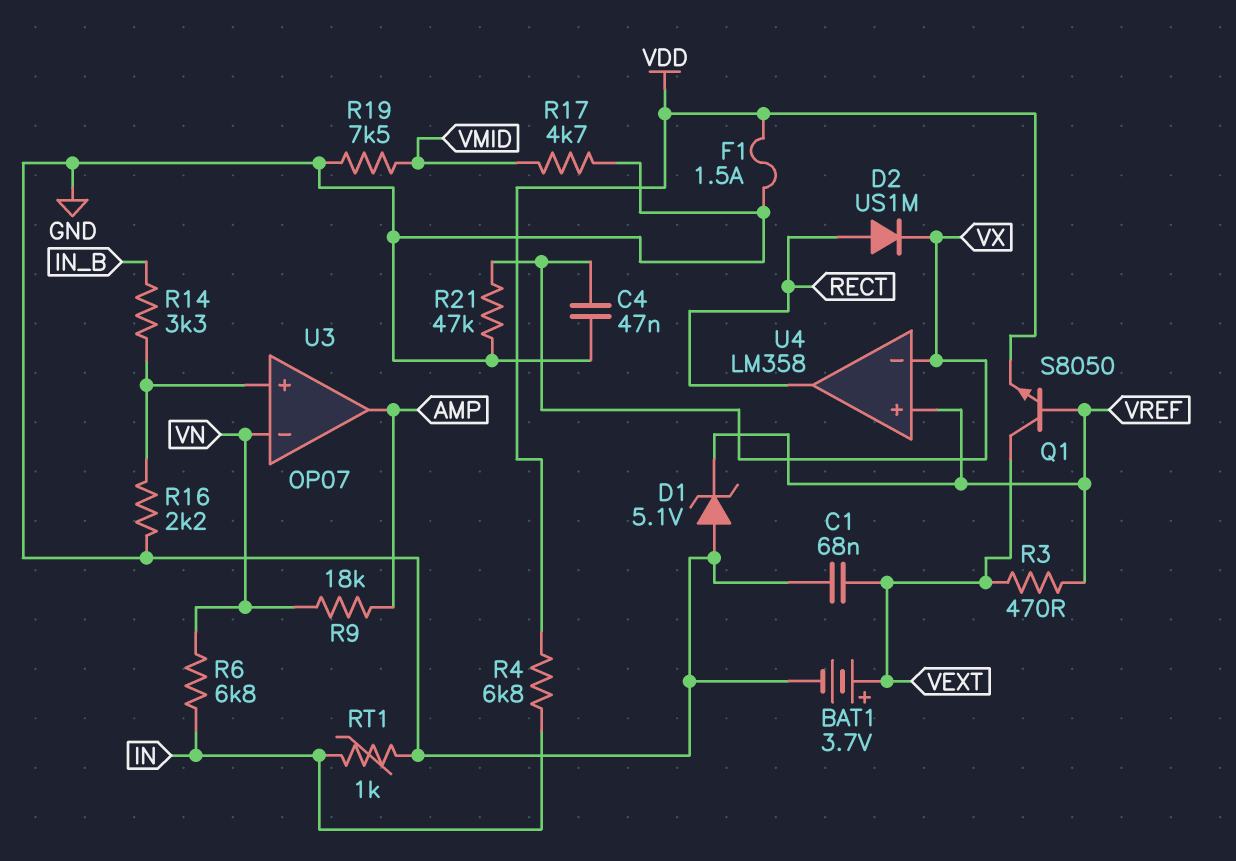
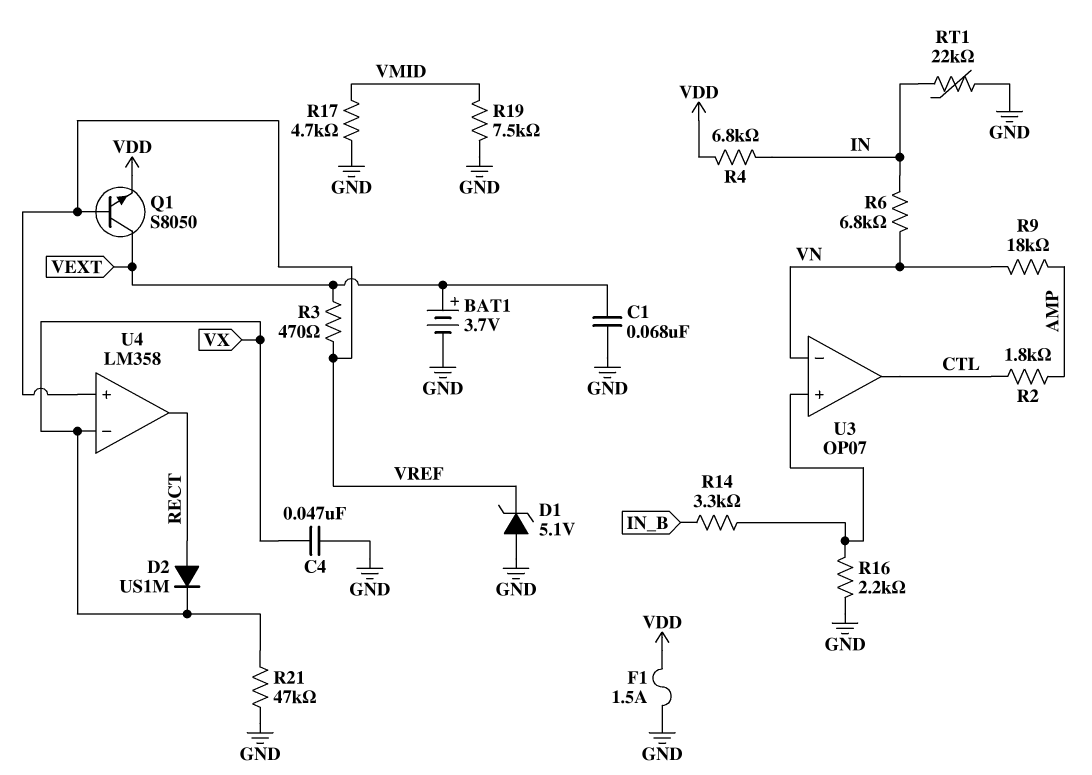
R2: none -> 1.8k (AMP, CTL)
RT1: 1k (GND, IN) -> 22k (GND, IN)
U3 pin out: AMP -> CTL

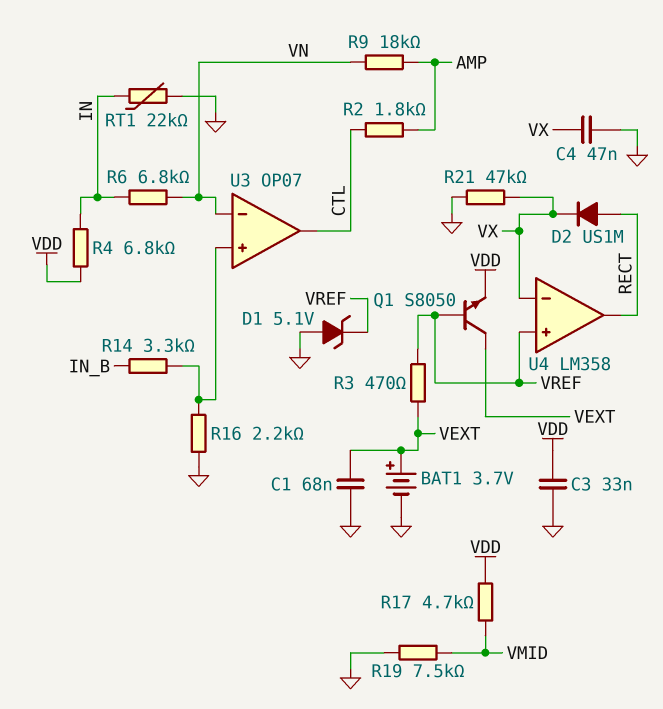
C3: none -> 33nF (GND, VDD)
F1: 1.5A (GND, VDD) -> none
R17: 4.7k (GND, VMID) -> 4.7k (VDD, VMID)

